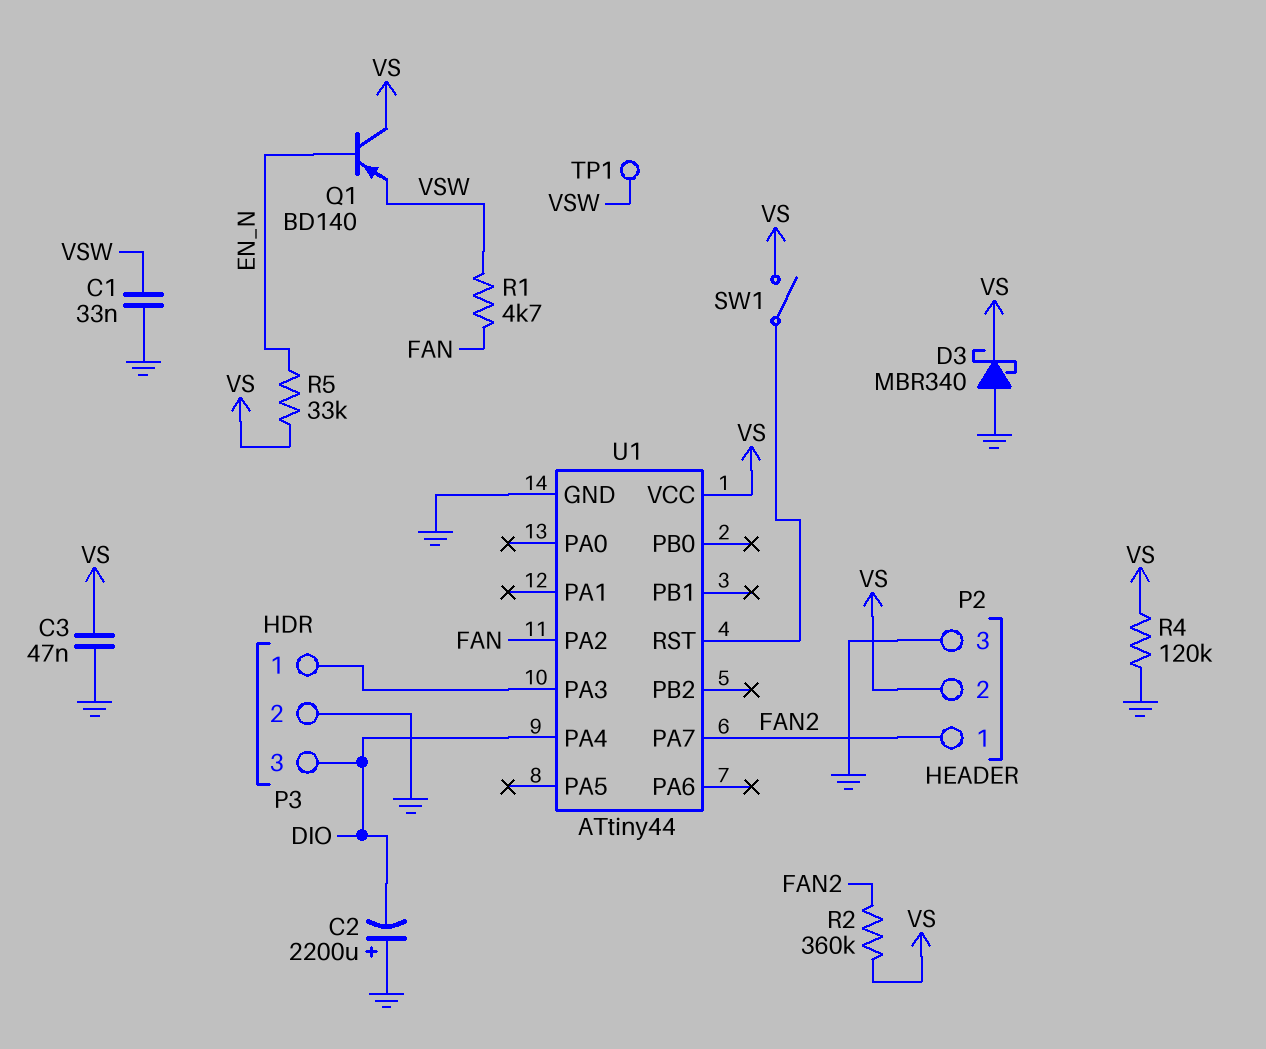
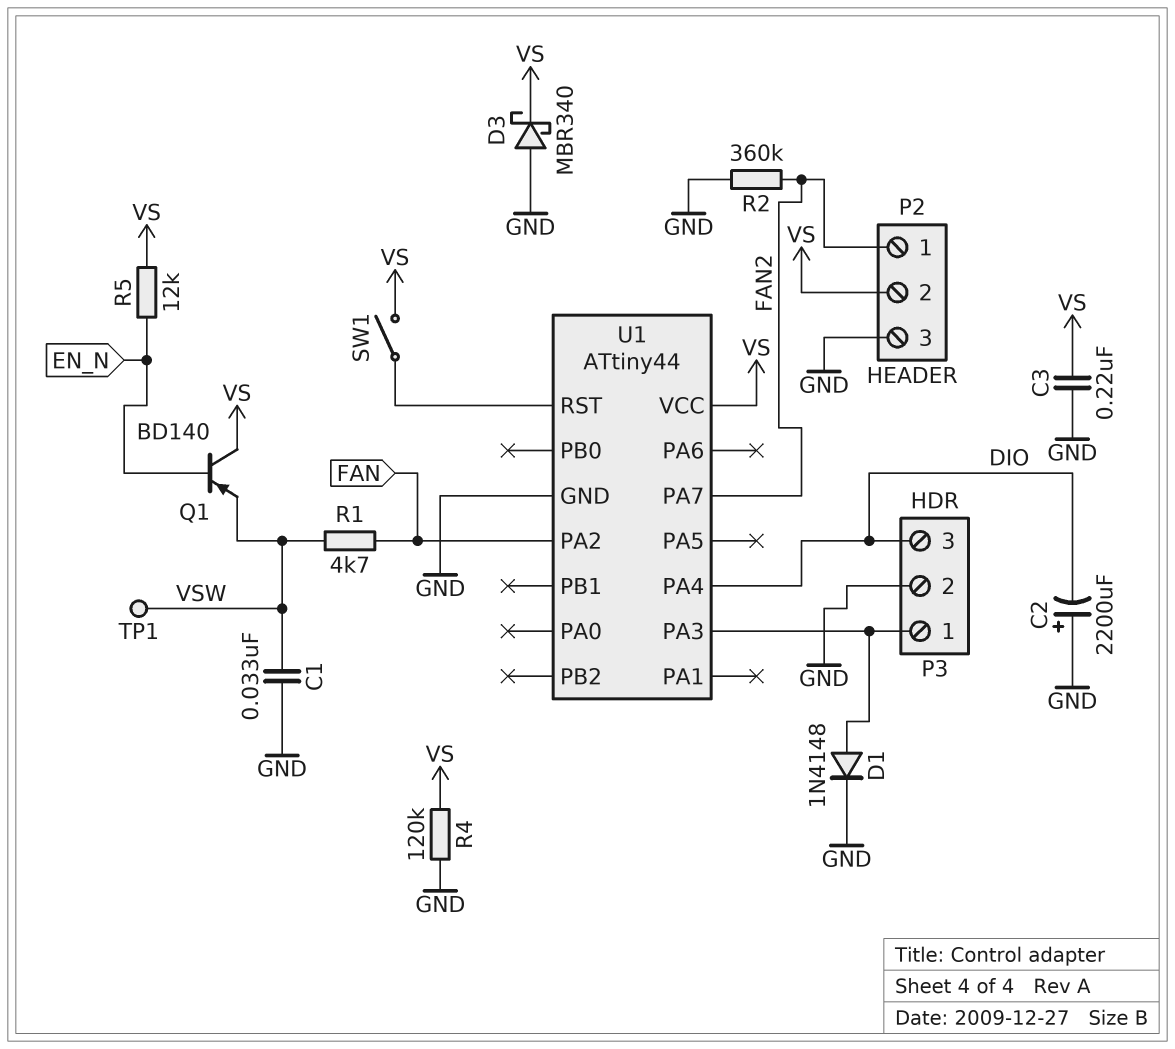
C3: 47nF (GND, VS) -> 220nF (GND, VS)
D1: none -> diode 1N4148 (A P3/1, K GND)
R2: 360k (FAN2, VS) -> 360k (FAN2, GND)
R5: 33k (EN_N, VS) -> 12k (EN_N, VS)

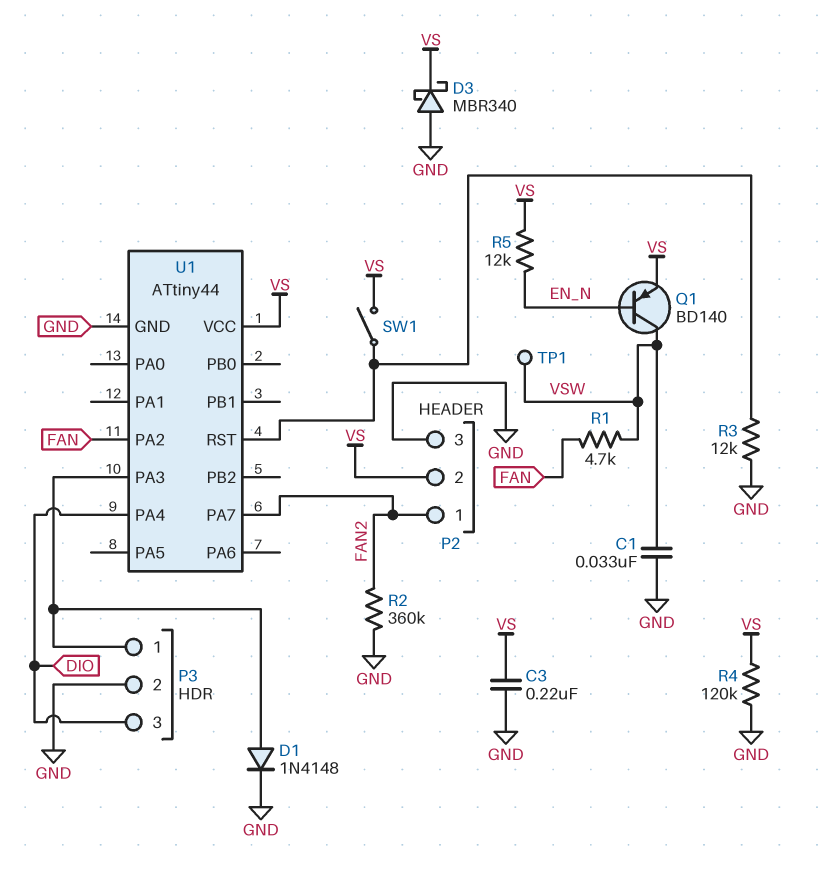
C2: 2200uF (plus GND, minus DIO) -> none
Q1: PNP BD140 (B EN_N, C VS, E VSW) -> PNP BD140 (B EN_N, C VSW, E VS)
R3: none -> 12k (GND, U1/RST)

